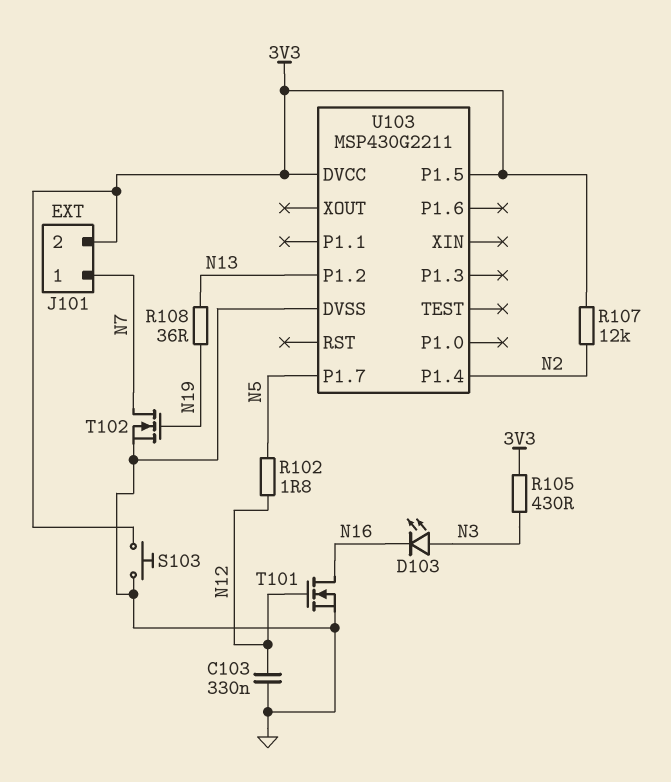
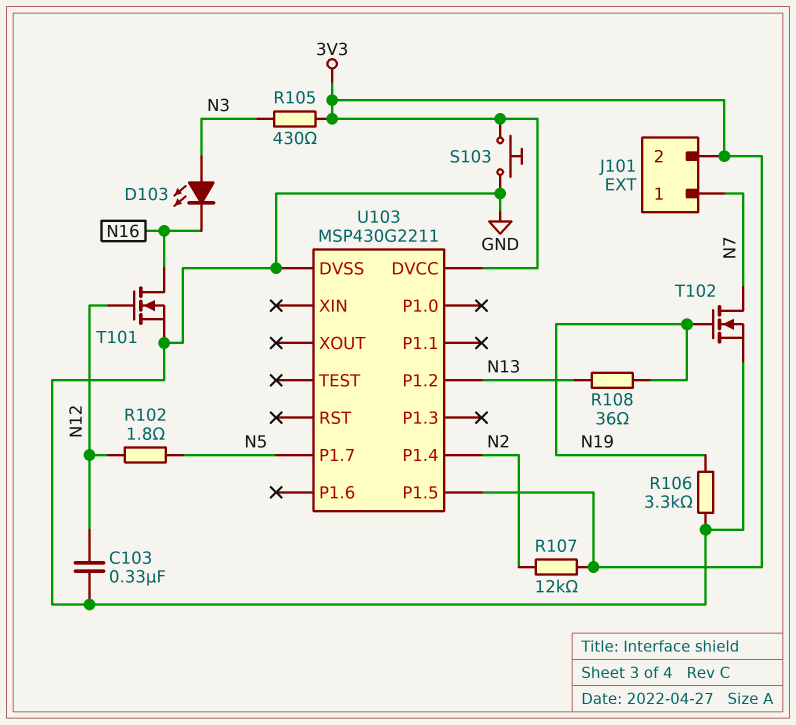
R106: none -> 3.3k (GND, N19)

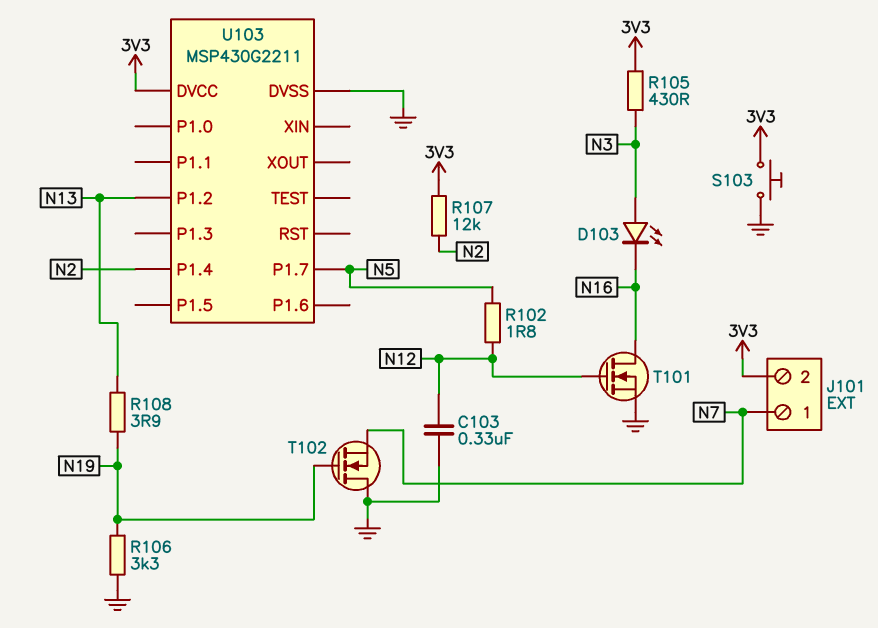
R108: 36 (N13, N19) -> 3.9 (N13, N19)
T102: NMOS (G N19, D N7, S GND) -> NMOS (G N19, D GND, S N7)
U103 pin P1.5: 3V3 -> none

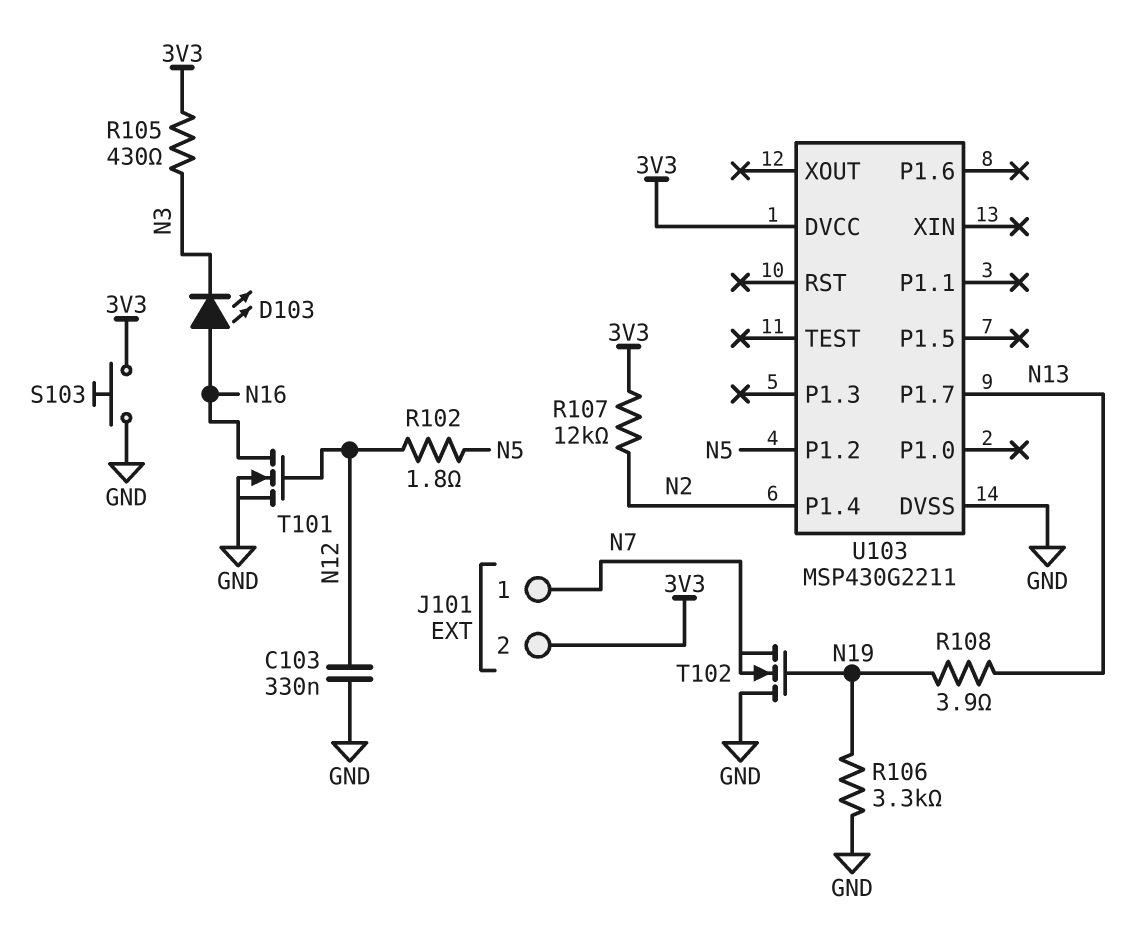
D103: LED (A N3, K N16) -> LED (A N16, K N3)
U103 pin P1.2: N13 -> N5
U103 pin P1.7: N5 -> N13

